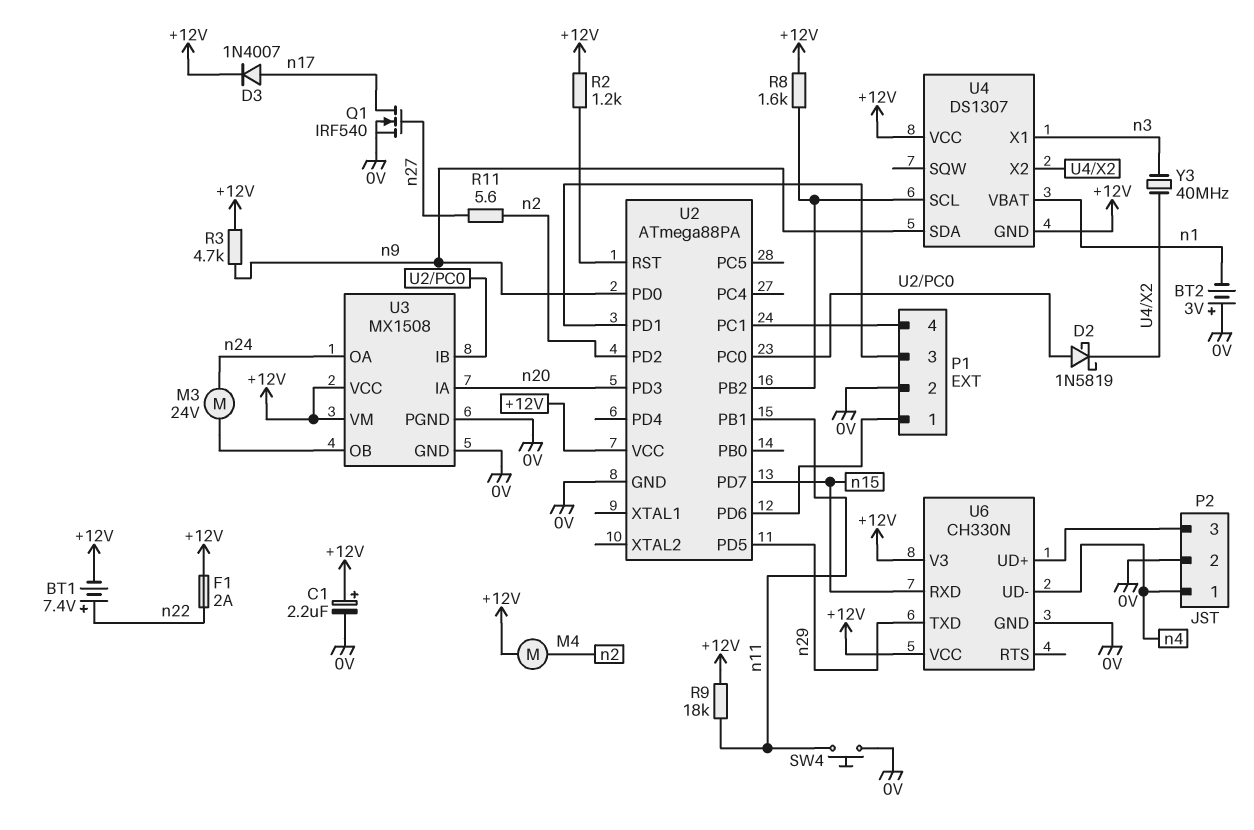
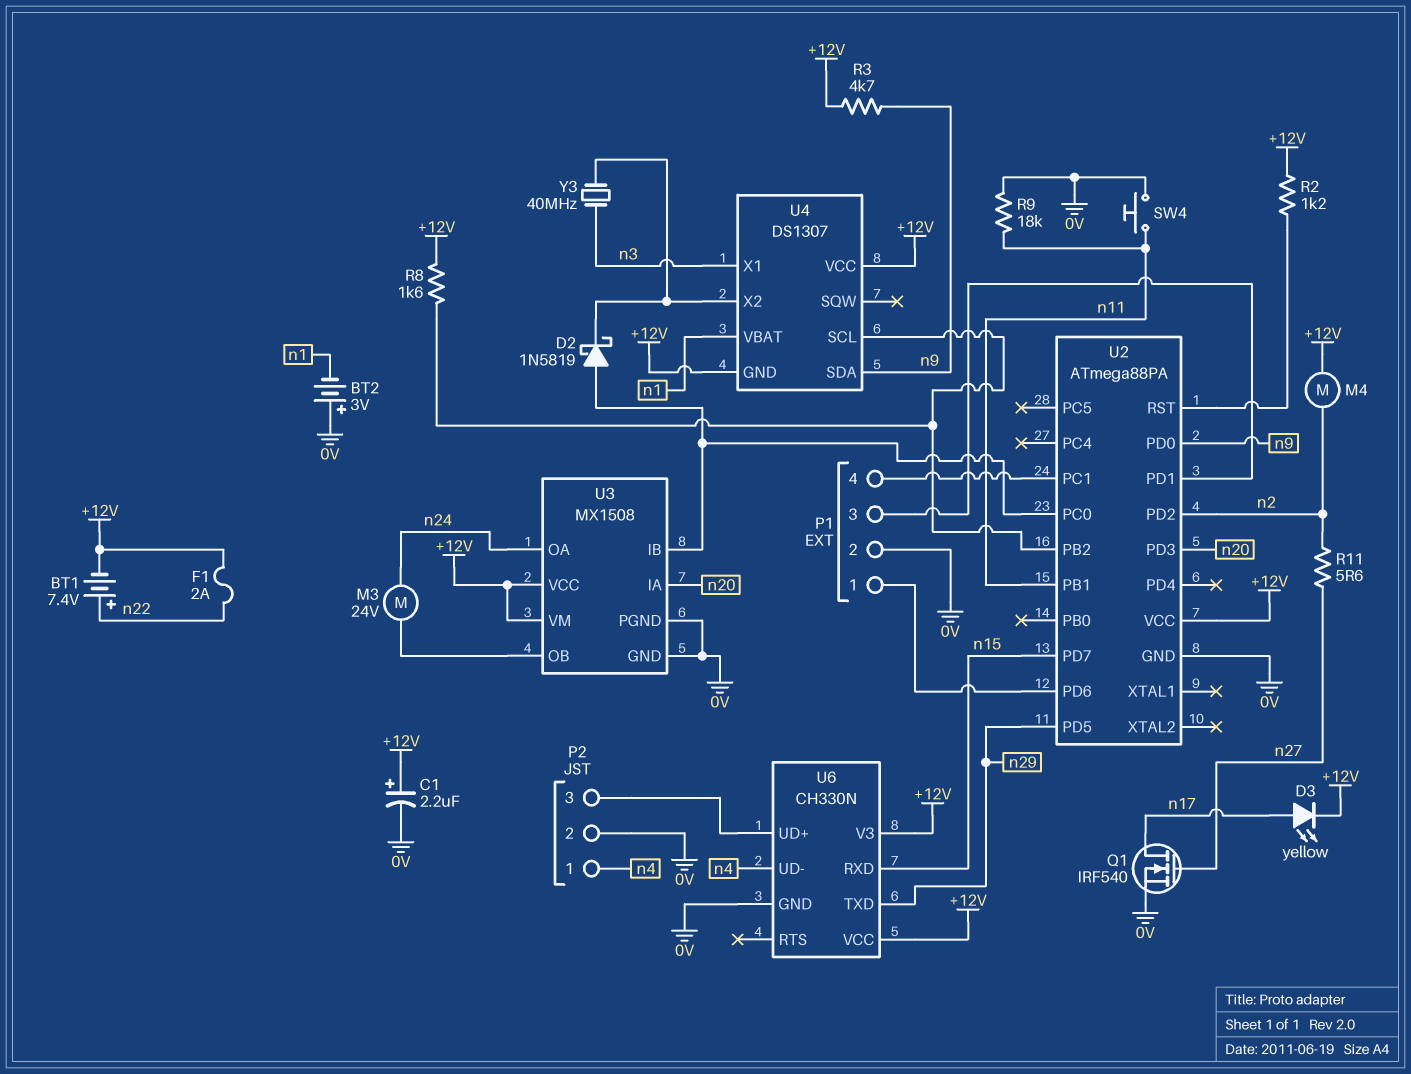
D3: diode 1N4007 (A n17, K +12V) -> LED yellow (A n17, K +12V)
R9: 18k (+12V, n11) -> 18k (0V, n11)

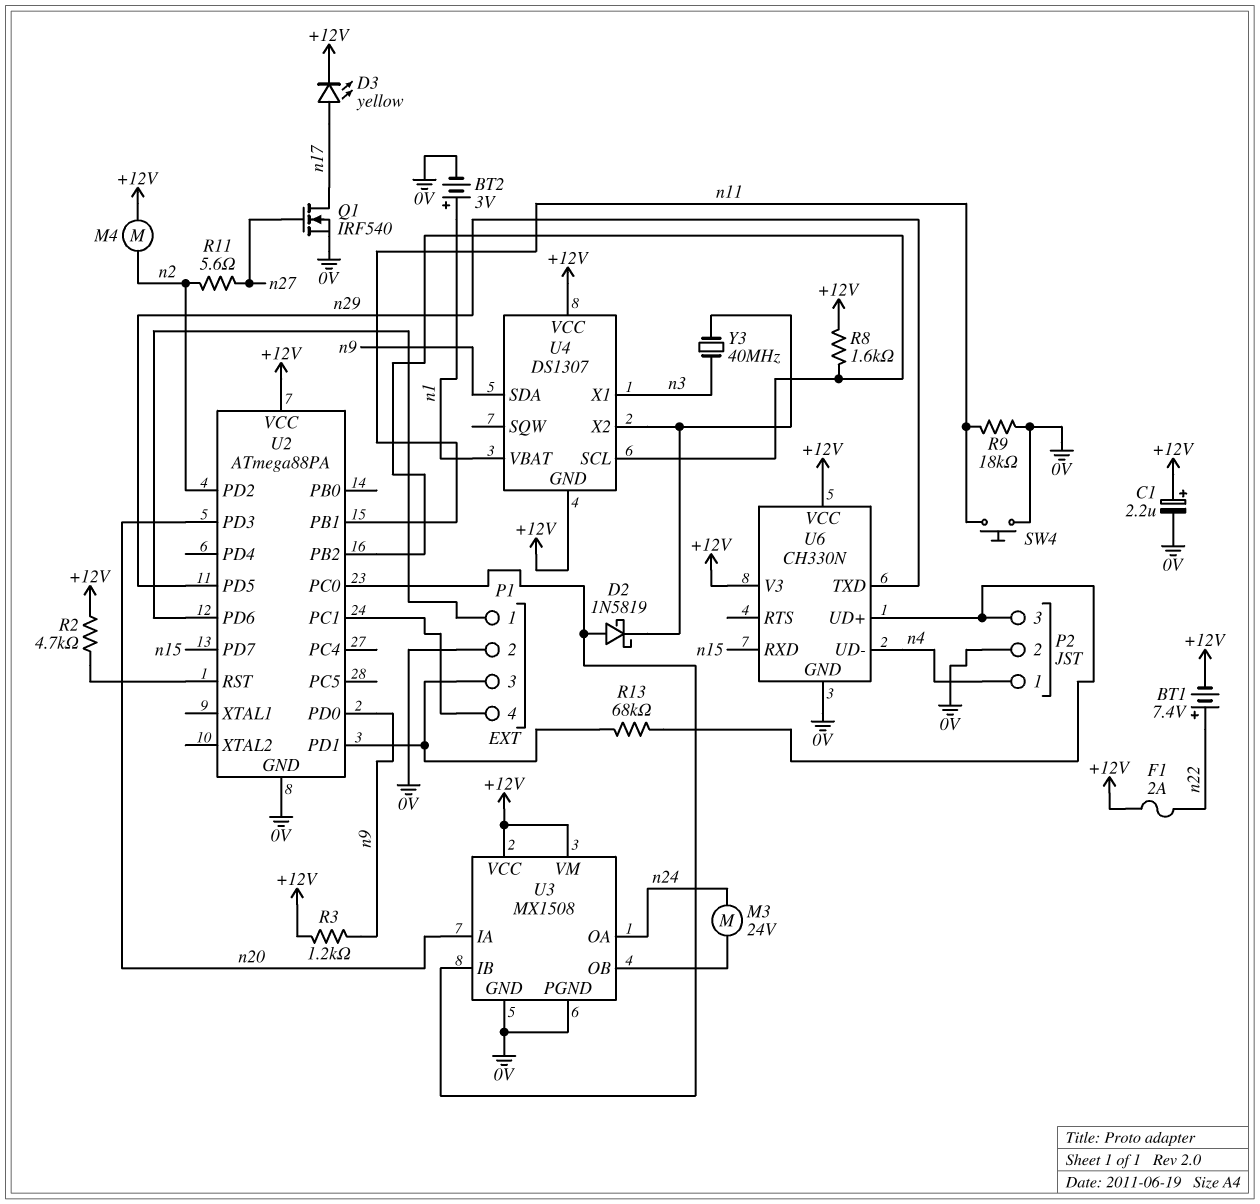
BT2: 3V (plus 0V, minus n1) -> 3V (plus n1, minus 0V)
R2: 1.2k (+12V, U2/RST) -> 4.7k (+12V, U2/RST)
R3: 4.7k (+12V, n9) -> 1.2k (+12V, n9)
R13: none -> 68k (P1/3, P2/3)

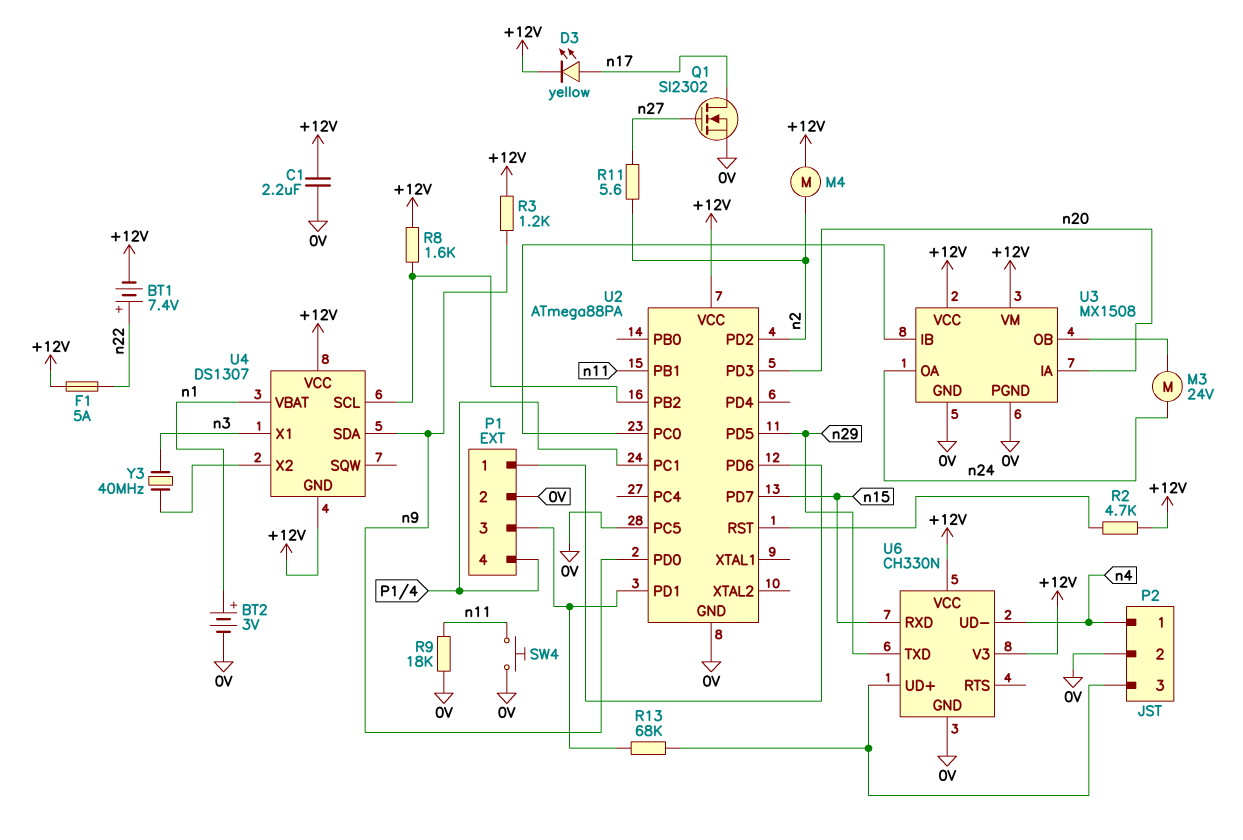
C1: 2.2uF (plus +12V, minus 0V) -> 2.2uF (+12V, 0V)
D2: schottky 1N5819 (A U2/PC0, K U4/X2) -> none
F1: 2A (+12V, n22) -> 5A (+12V, n22)
Q1: NMOS IRF540 (G n27, D n17, S 0V) -> NMOS SI2302 (G n27, D n17, S 0V)
U2 pin PC5: none -> 0V

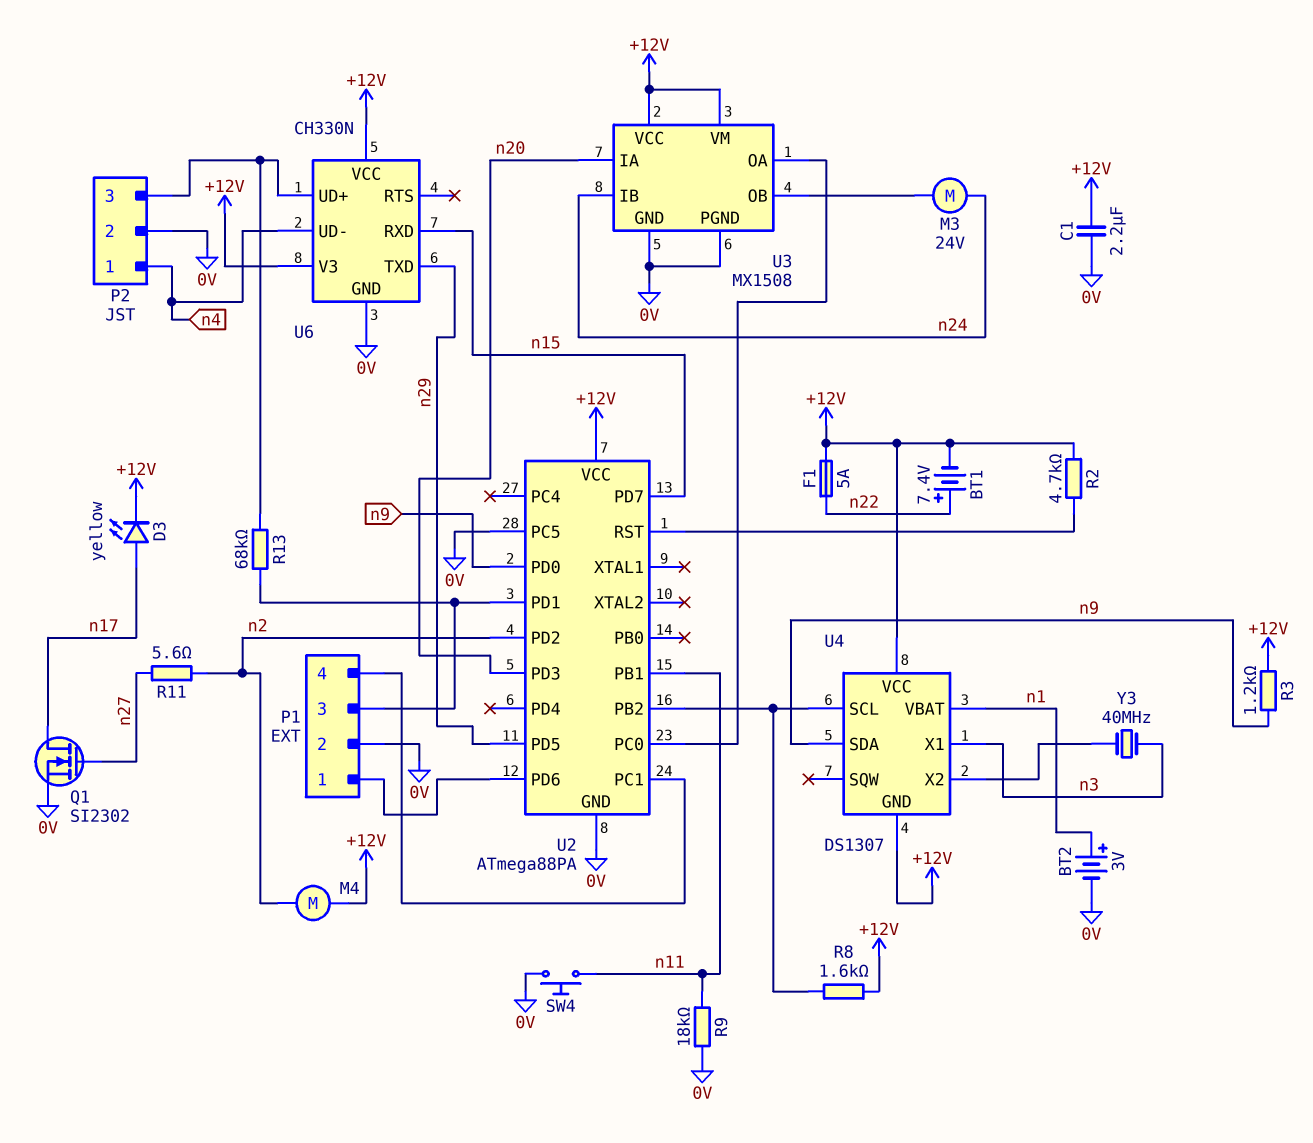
U3 pin IB: U2/PC0 -> n24
U3 pin OA: n24 -> U2/PC0

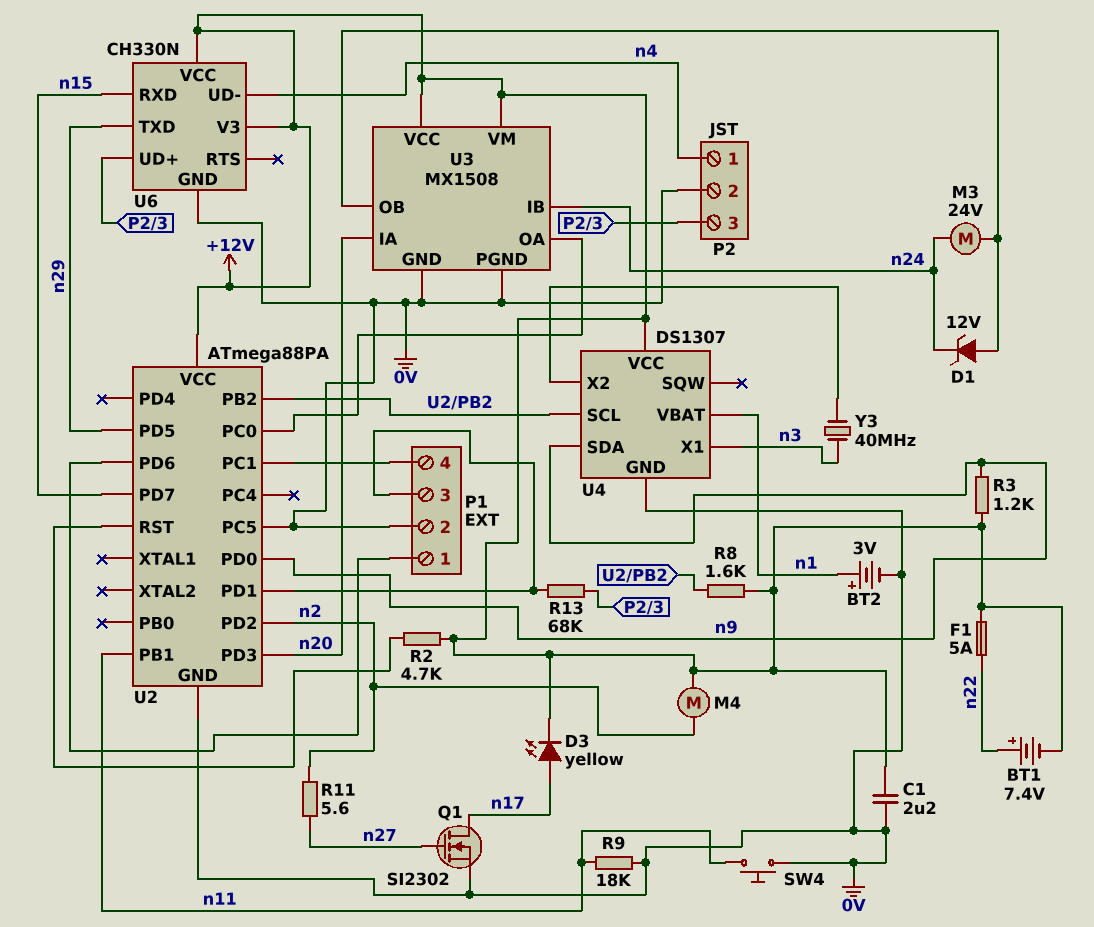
D1: none -> zener 12V (A U3/OB, K n24)
U4 pin GND: +12V -> 0V

